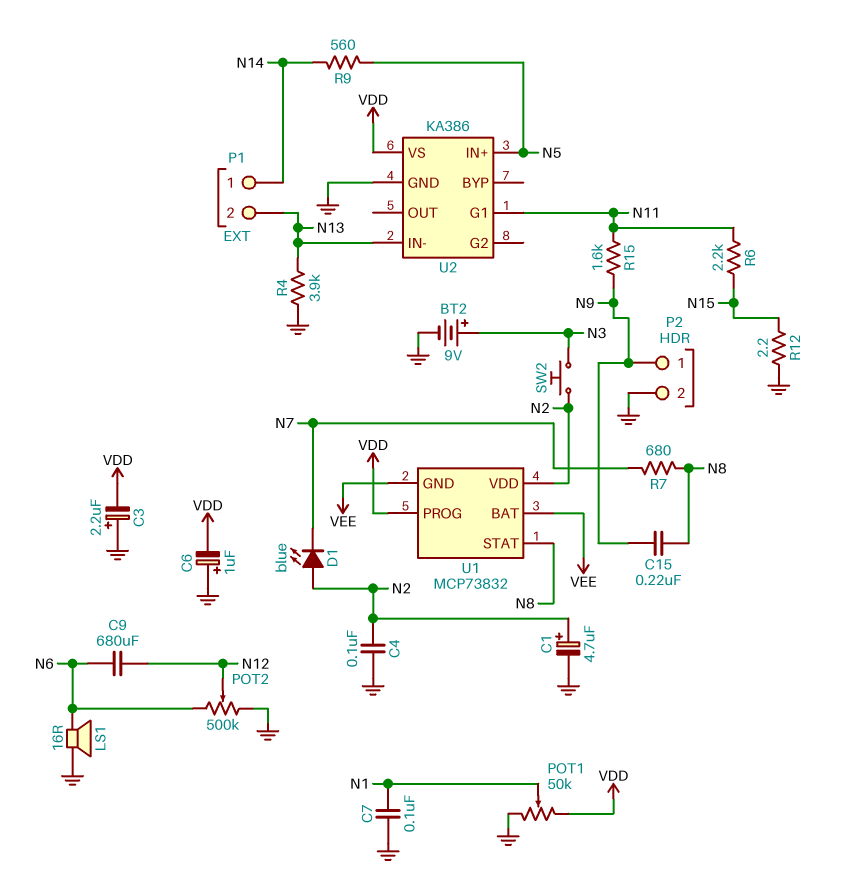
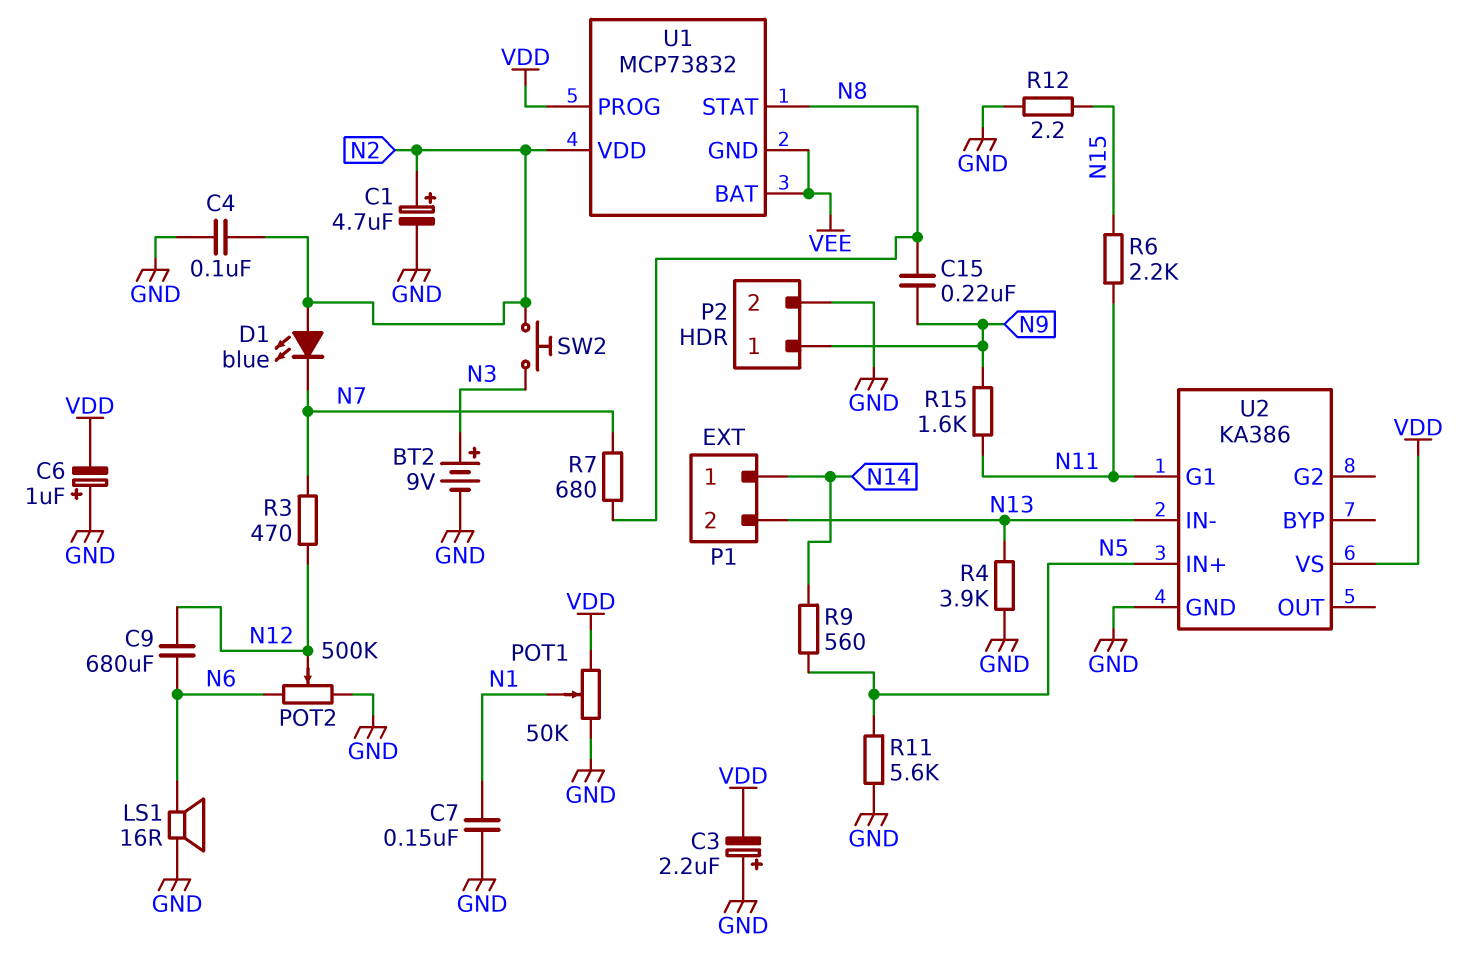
C7: 100nF (GND, N1) -> 150nF (GND, N1)
R3: none -> 470 (N7, N12)
R11: none -> 5.6k (GND, N5)

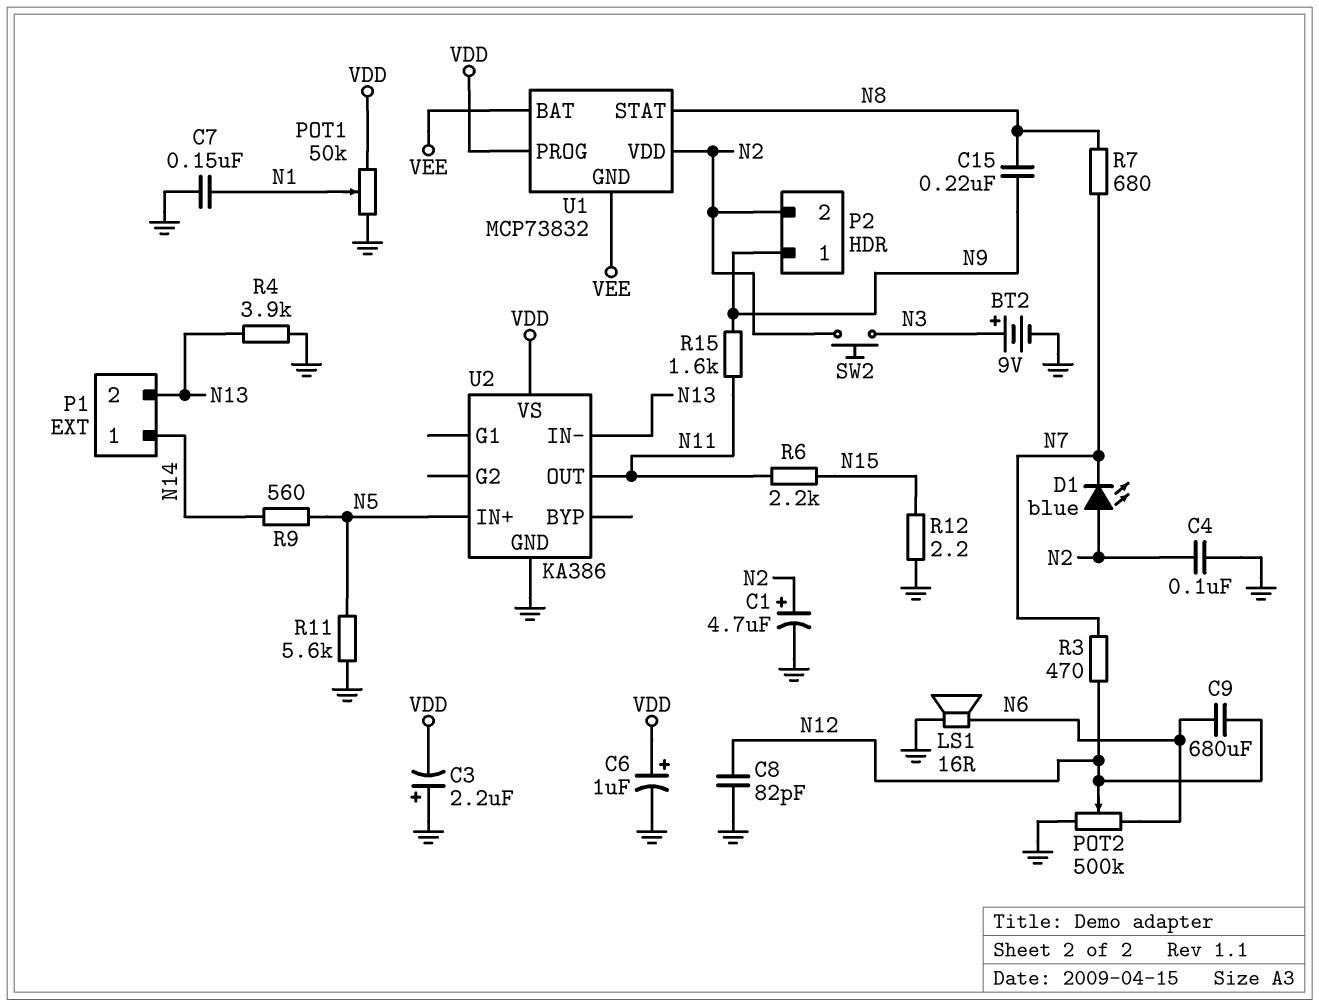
C6: 1uF (plus GND, minus VDD) -> 1uF (plus VDD, minus GND)
C8: none -> 82pF (GND, N12)
P2 pin 2: GND -> N2
U2 pin G1: N11 -> none
U2 pin OUT: none -> N11

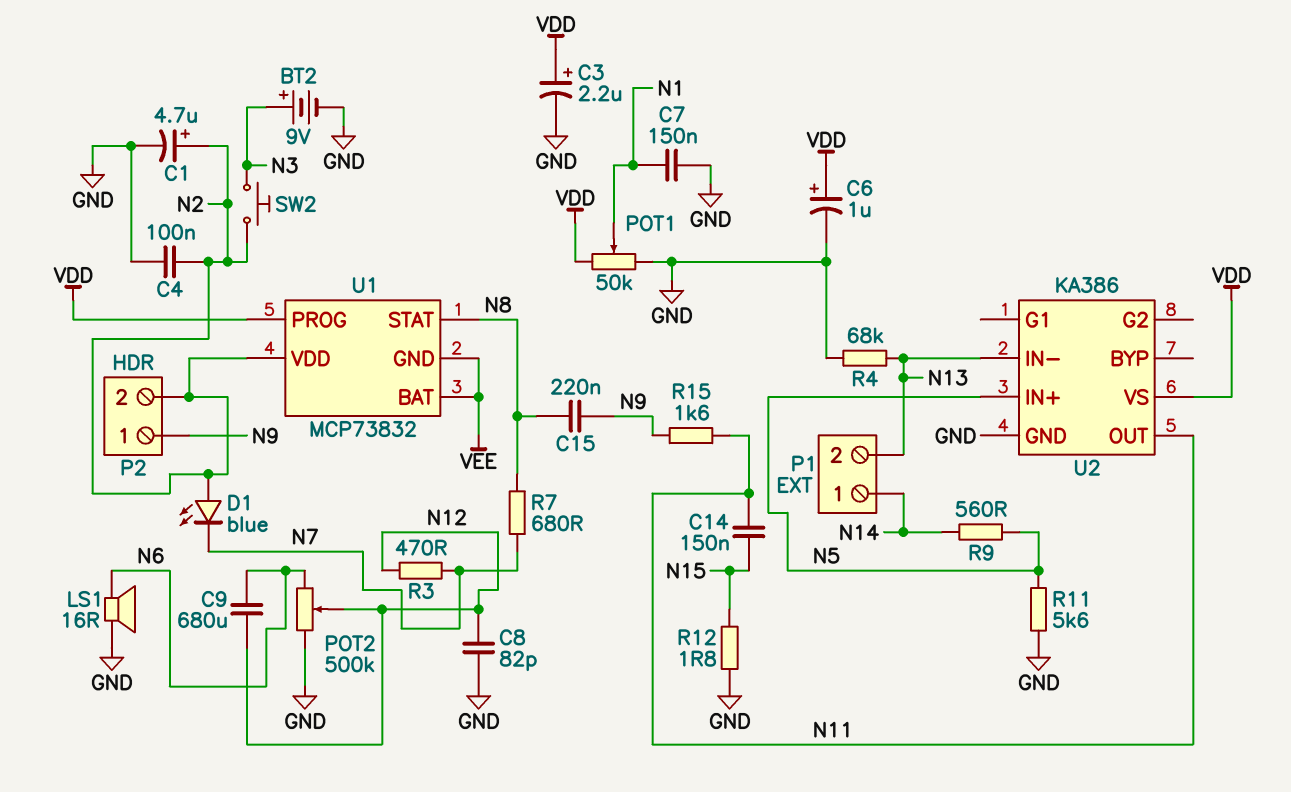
C3: 2.2uF (plus GND, minus VDD) -> 2.2uF (plus VDD, minus GND)
C14: none -> 150nF (N11, N15)
R4: 3.9k (GND, N13) -> 68k (GND, N13)
R6: 2.2k (N11, N15) -> none
R12: 2.2 (GND, N15) -> 1.8 (GND, N15)

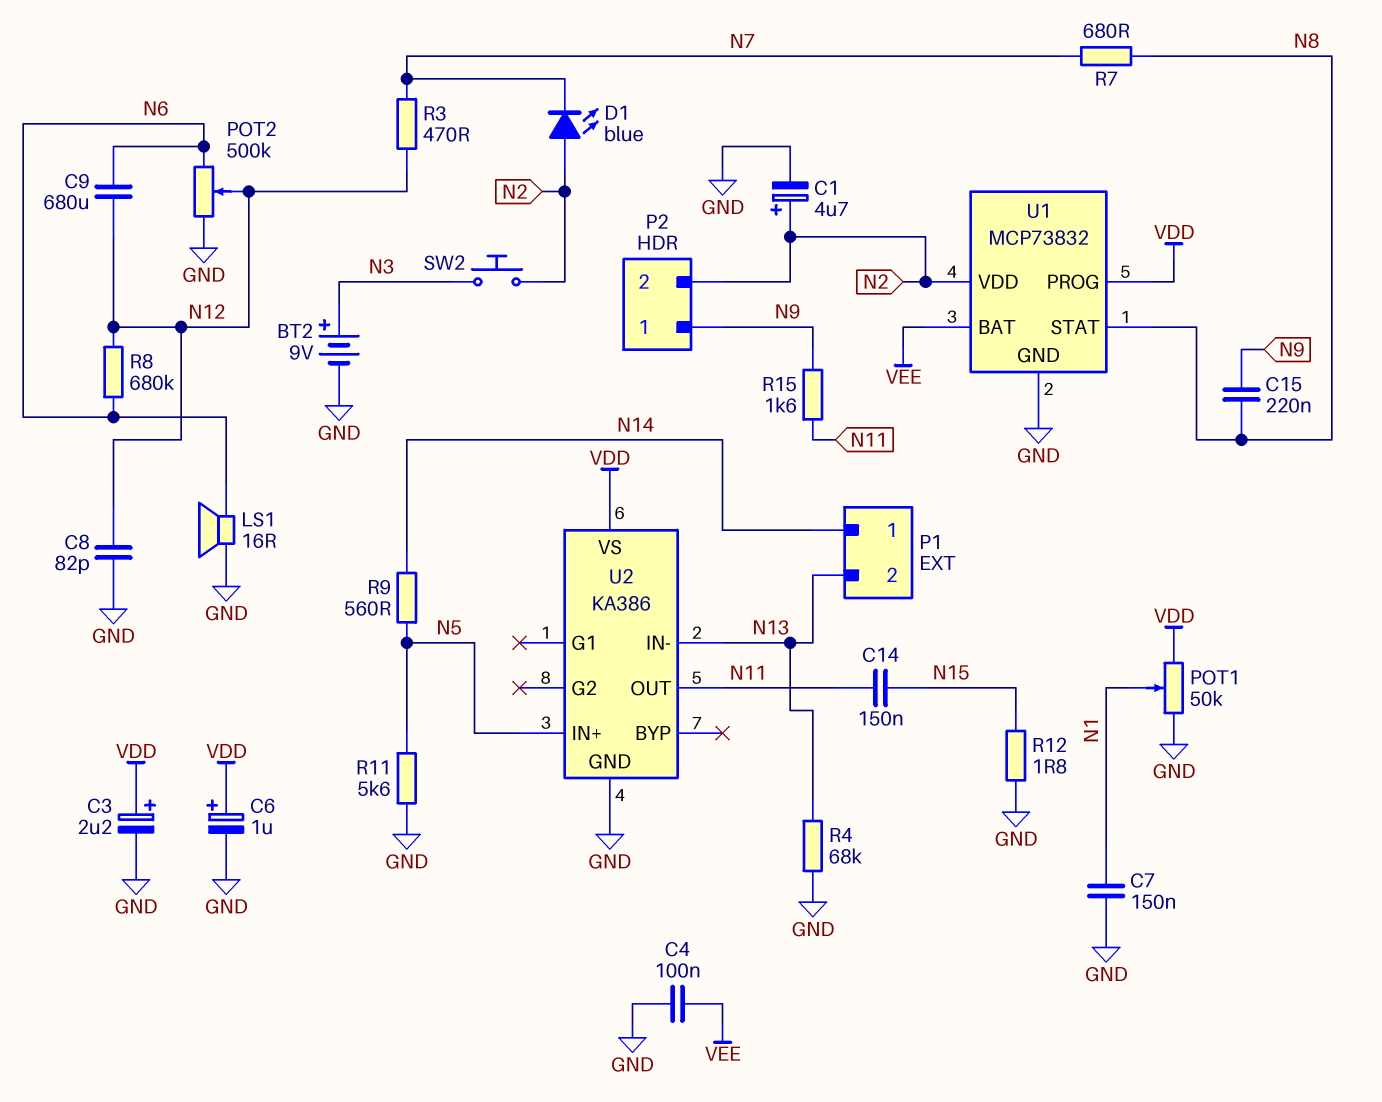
C4: 100nF (GND, N2) -> 100nF (GND, VEE)
R8: none -> 680k (N6, N12)
U1 pin GND: VEE -> GND

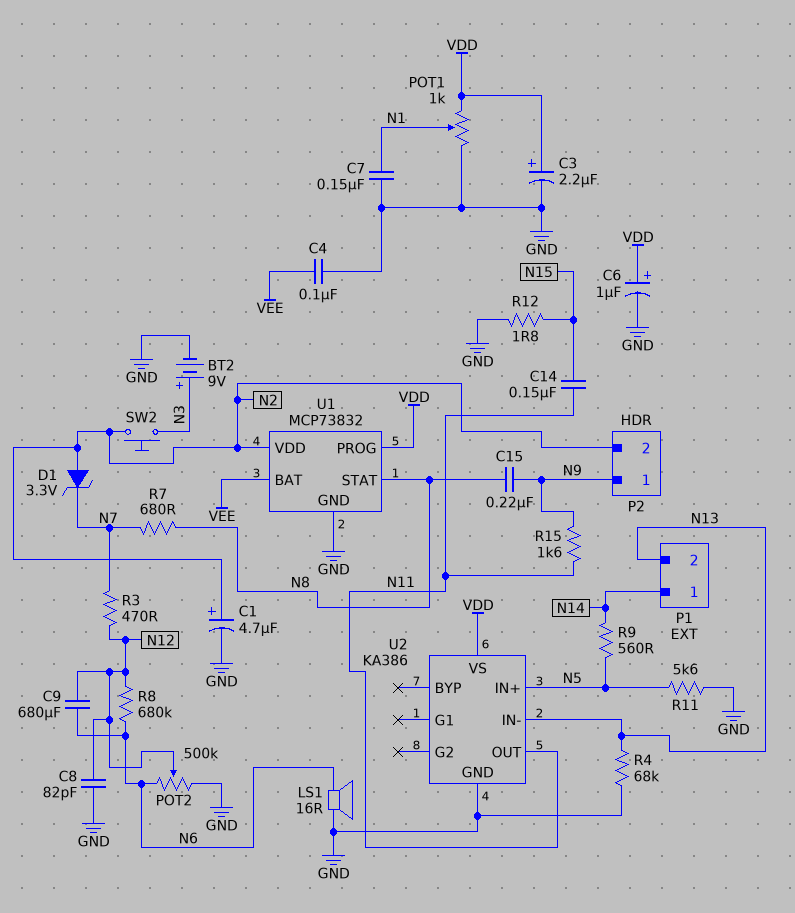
D1: LED blue (A N2, K N7) -> zener 3.3V (A N2, K N7)
POT1: 50k (GND, VDD, wiper N1) -> 1k (GND, VDD, wiper N1)

